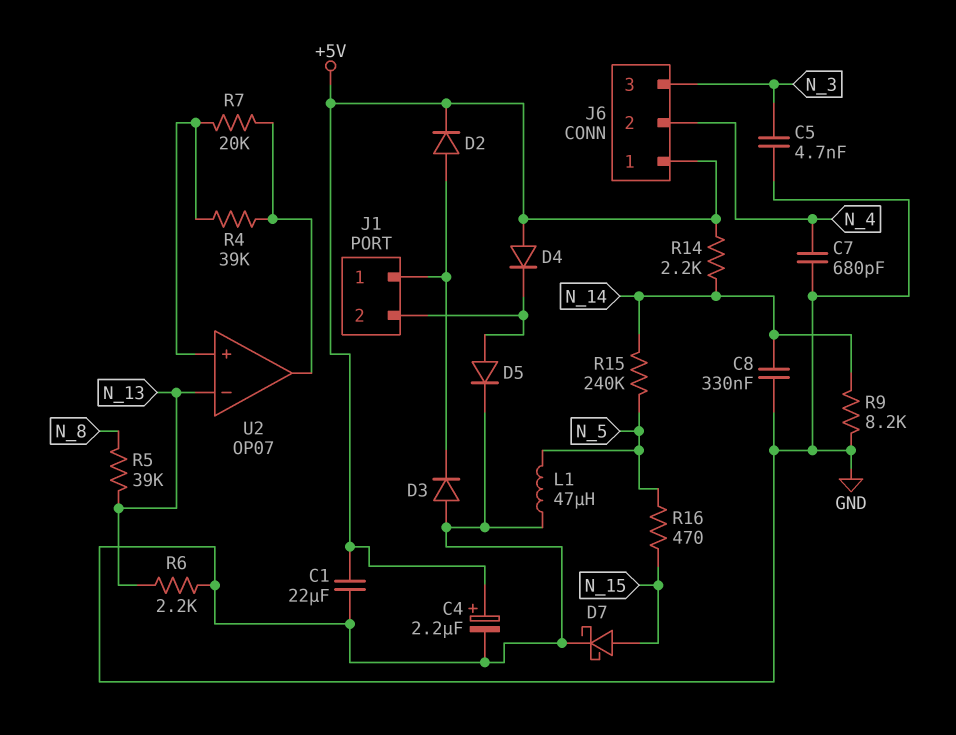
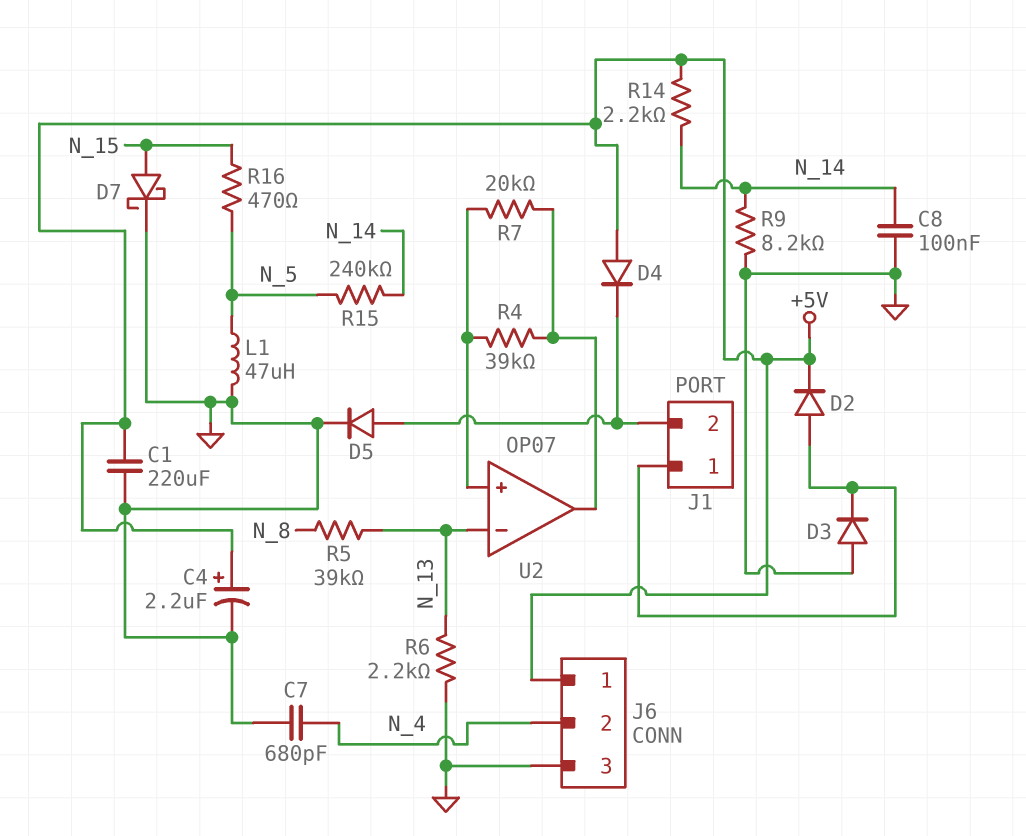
C1: 22uF (+5V, GND) -> 220uF (+5V, GND)
C5: 4.7nF (GND, N_3) -> none
C8: 330nF (GND, N_14) -> 100nF (GND, N_14)
J6 pin 3: N_3 -> GND

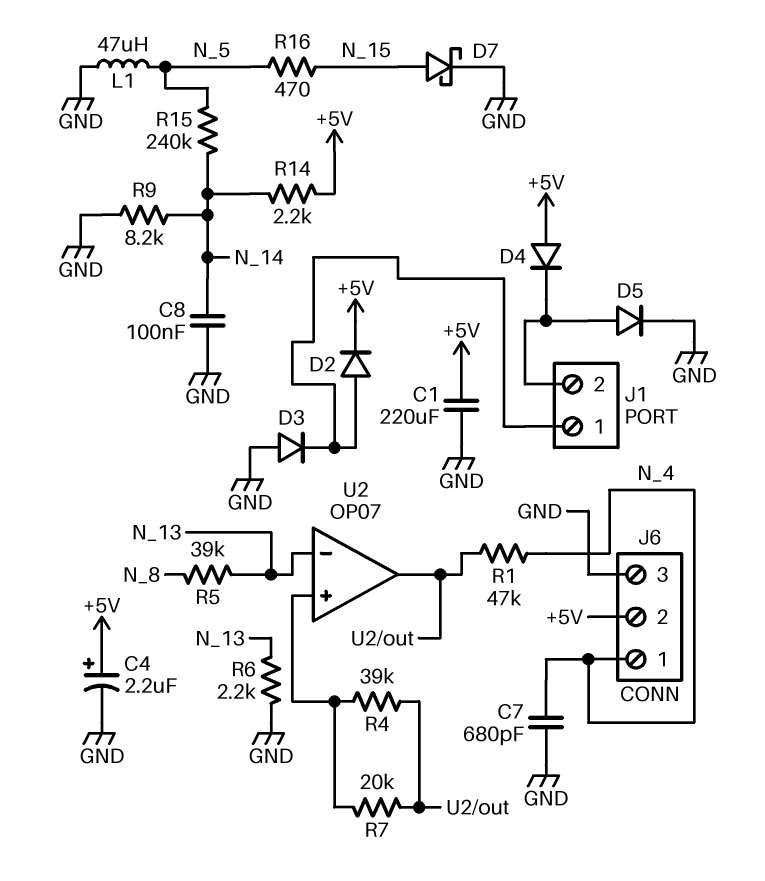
J6 pin 1: +5V -> N_4
J6 pin 2: N_4 -> +5V
R1: none -> 47k (N_4, U2/out)

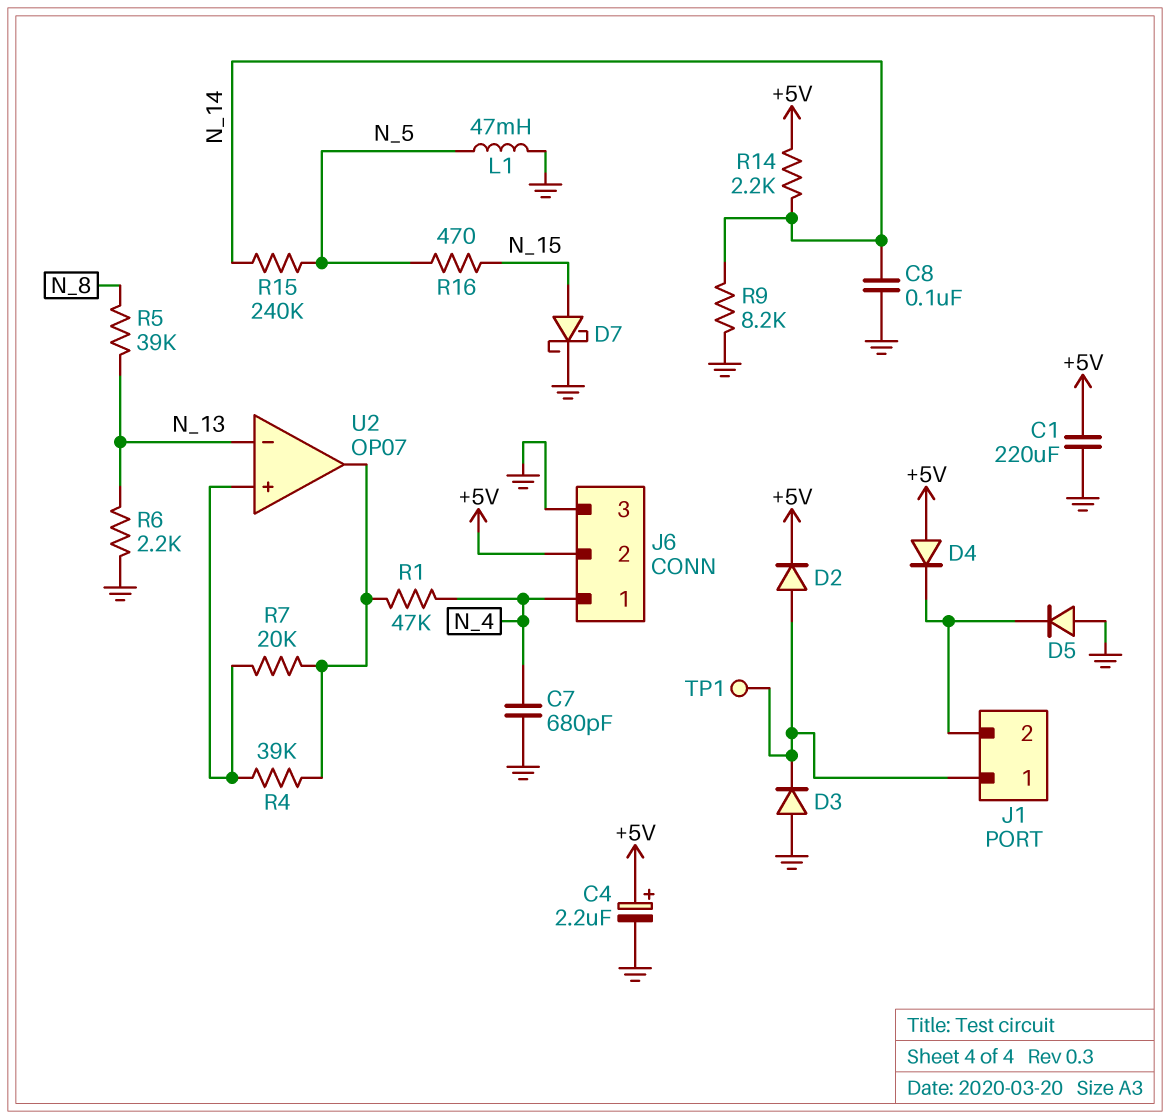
D5: diode (A J1/2, K GND) -> diode (A GND, K J1/2)
L1: 47uH (GND, N_5) -> 47mH (GND, N_5)
TP1: none -> test point (J1/1)

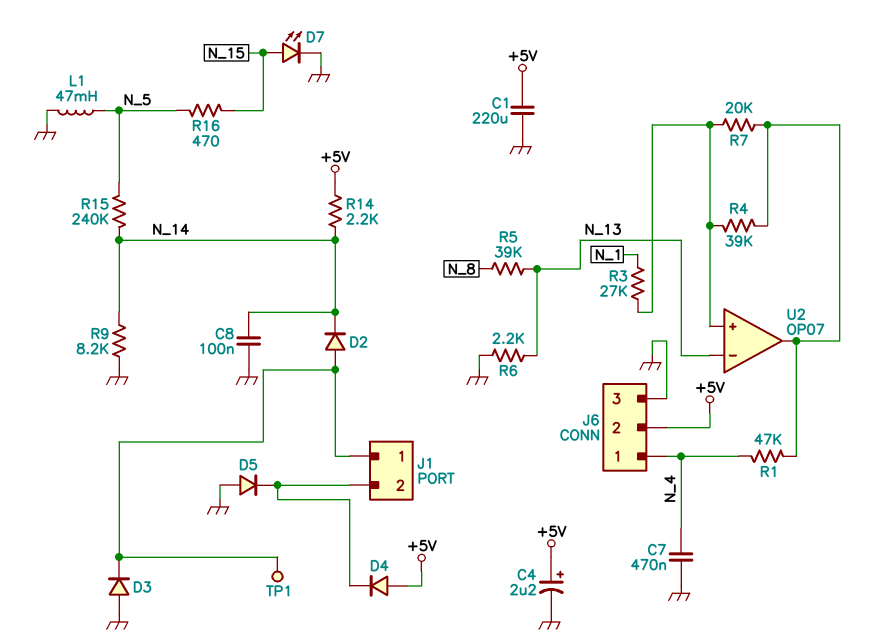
C7: 680pF (GND, N_4) -> 470nF (GND, N_4)
D2: diode (A J1/1, K +5V) -> diode (A J1/1, K N_14)
D7: schottky (A N_15, K GND) -> LED (A N_15, K GND)
R3: none -> 27k (N_1, U2/in+)

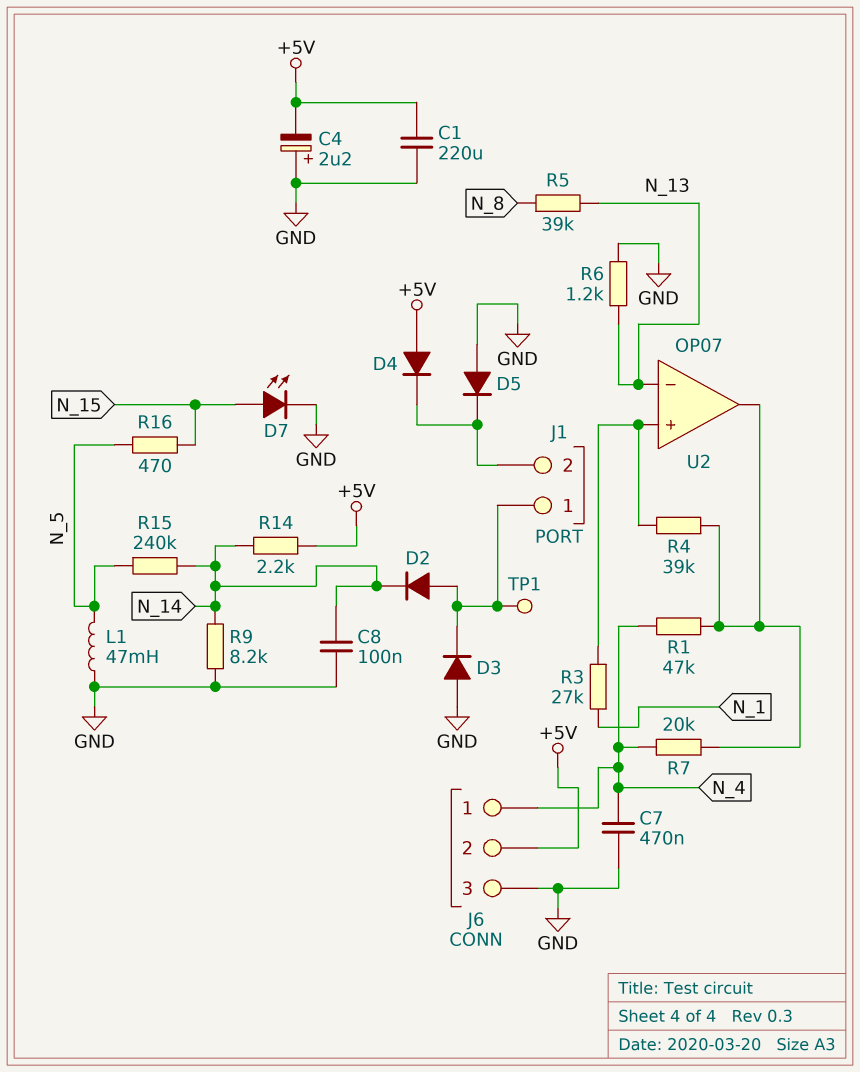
C4: 2.2uF (plus +5V, minus GND) -> 2.2uF (plus GND, minus +5V)
R6: 2.2k (GND, N_13) -> 1.2k (GND, N_13)
R7: 20k (U2/in+, U2/out) -> 20k (N_4, U2/out)

